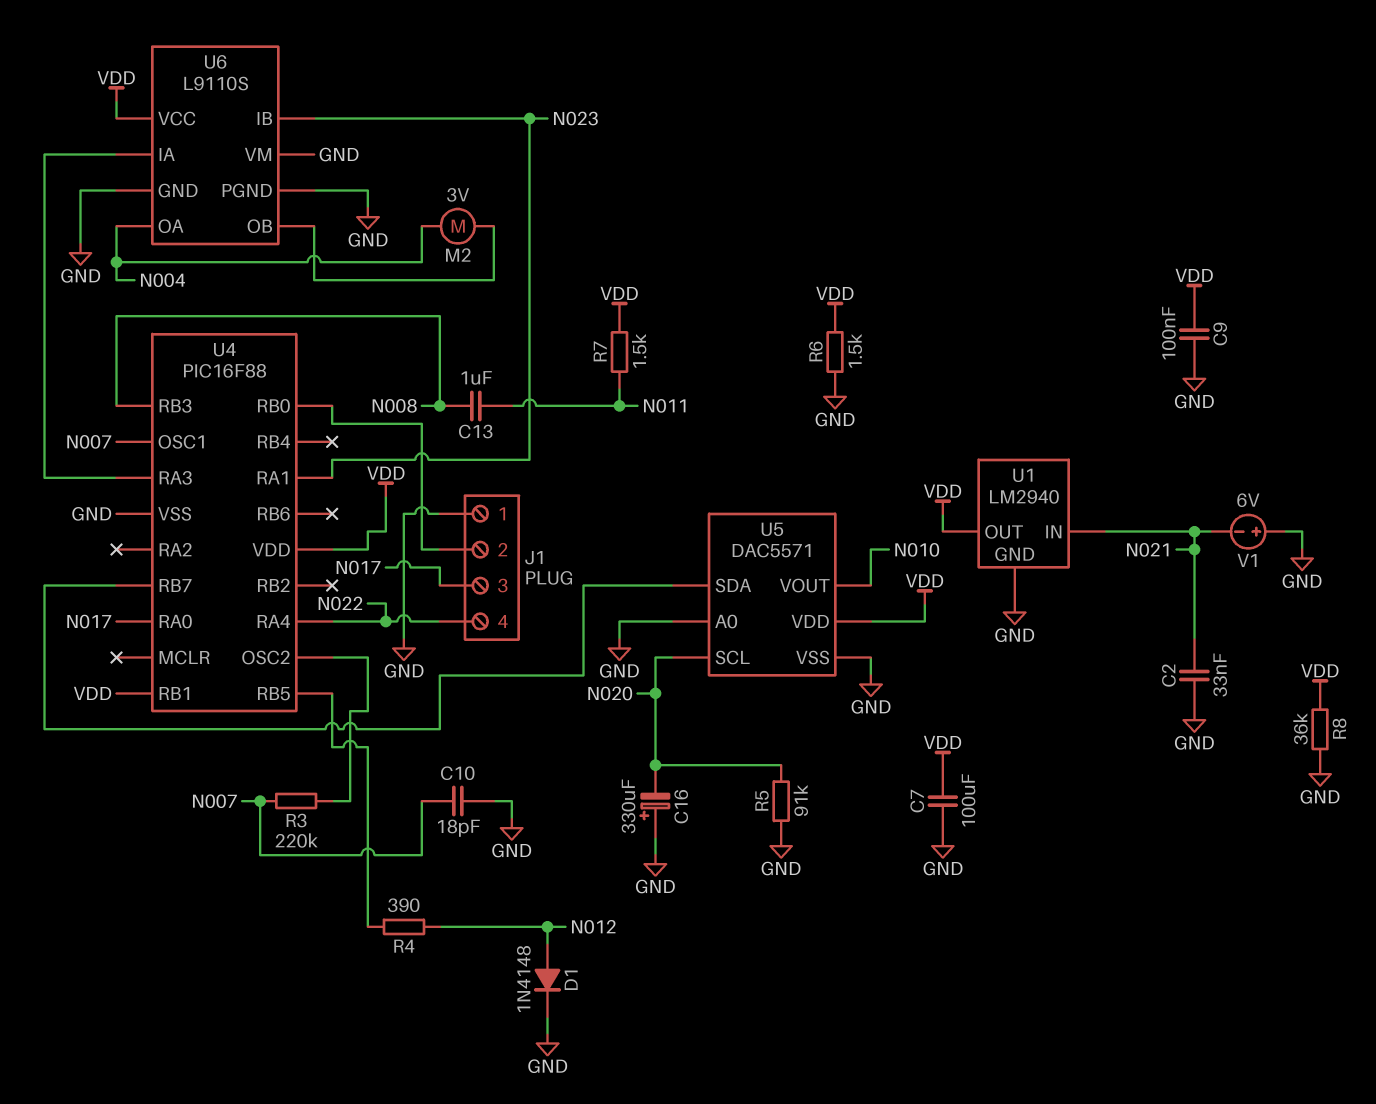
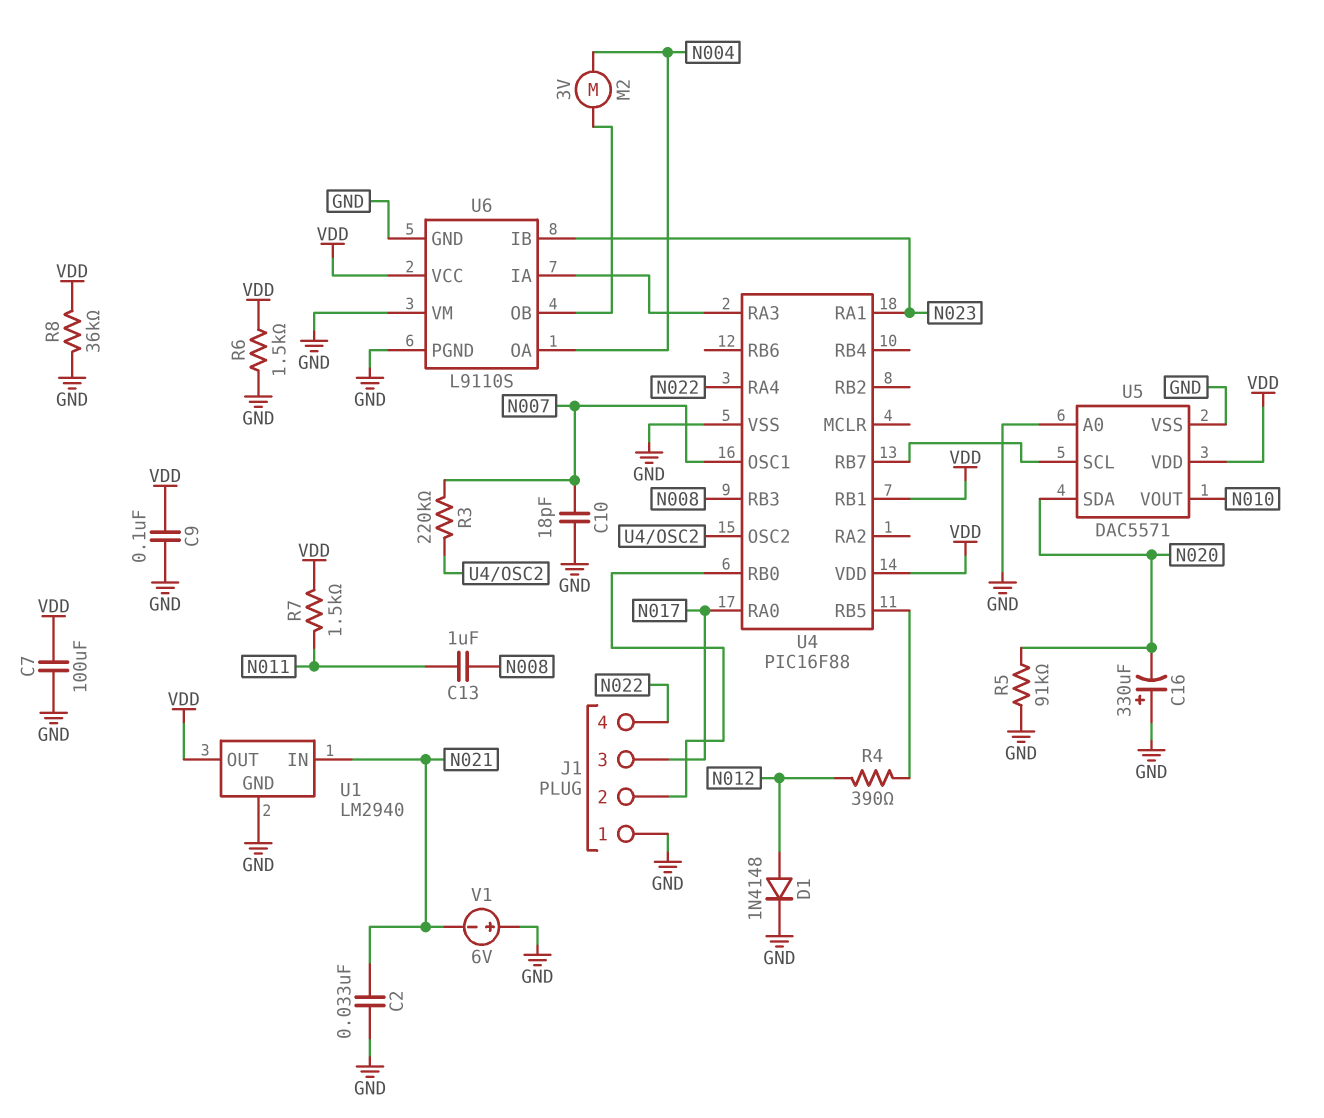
U5 pin SCL: N020 -> U4/RB7
U5 pin SDA: U4/RB7 -> N020

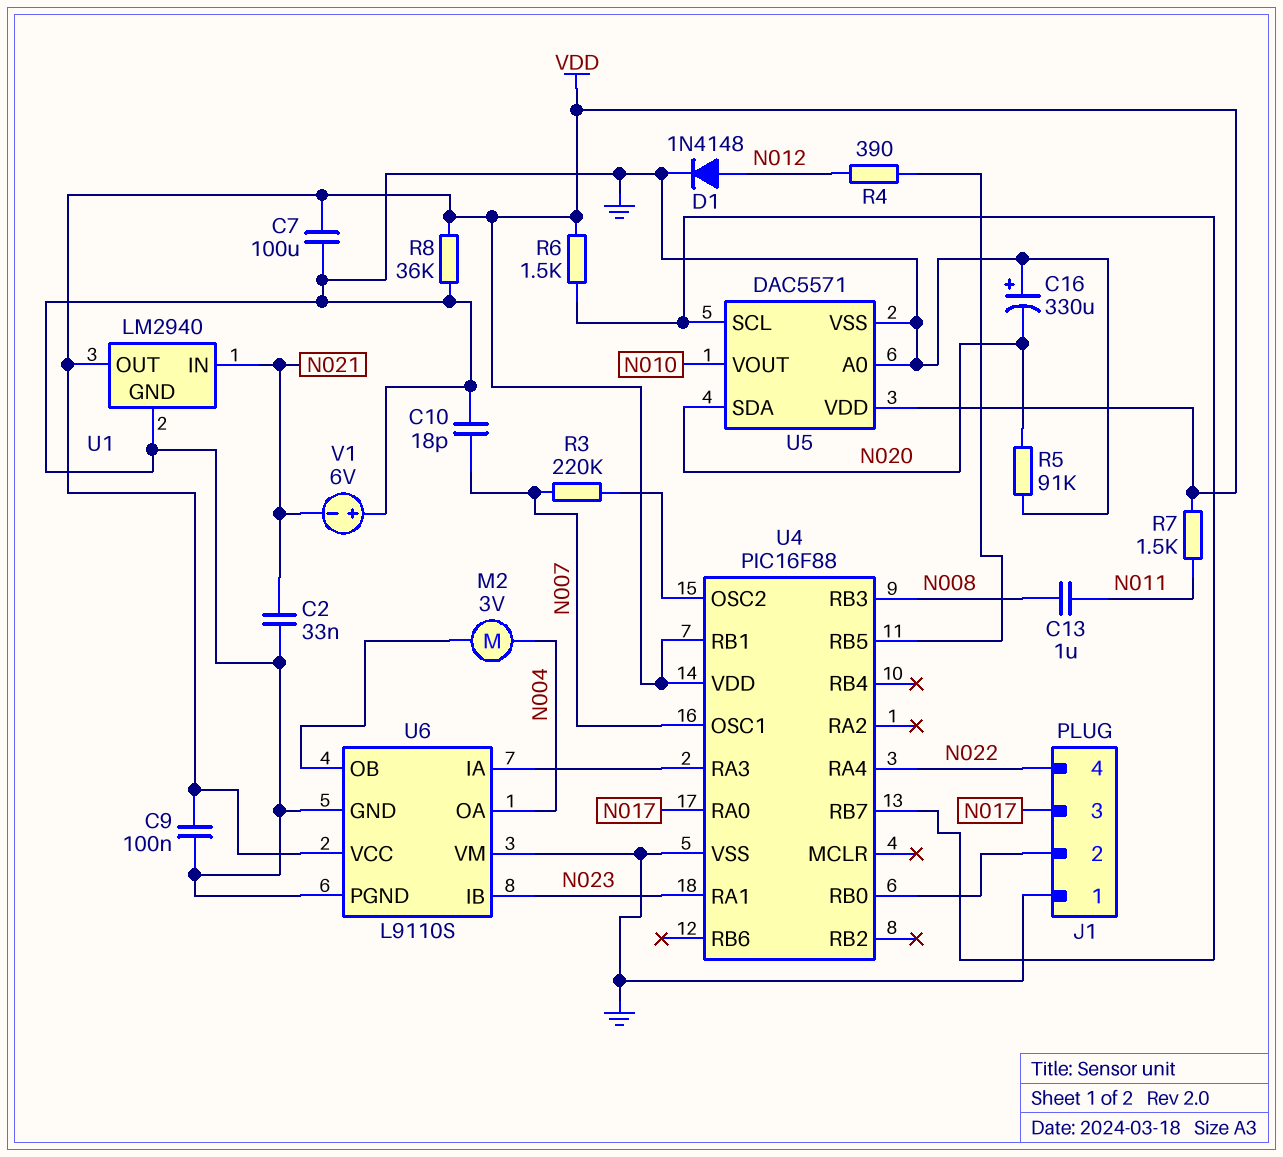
R6: 1.5k (GND, VDD) -> 1.5k (U4/RB7, VDD)

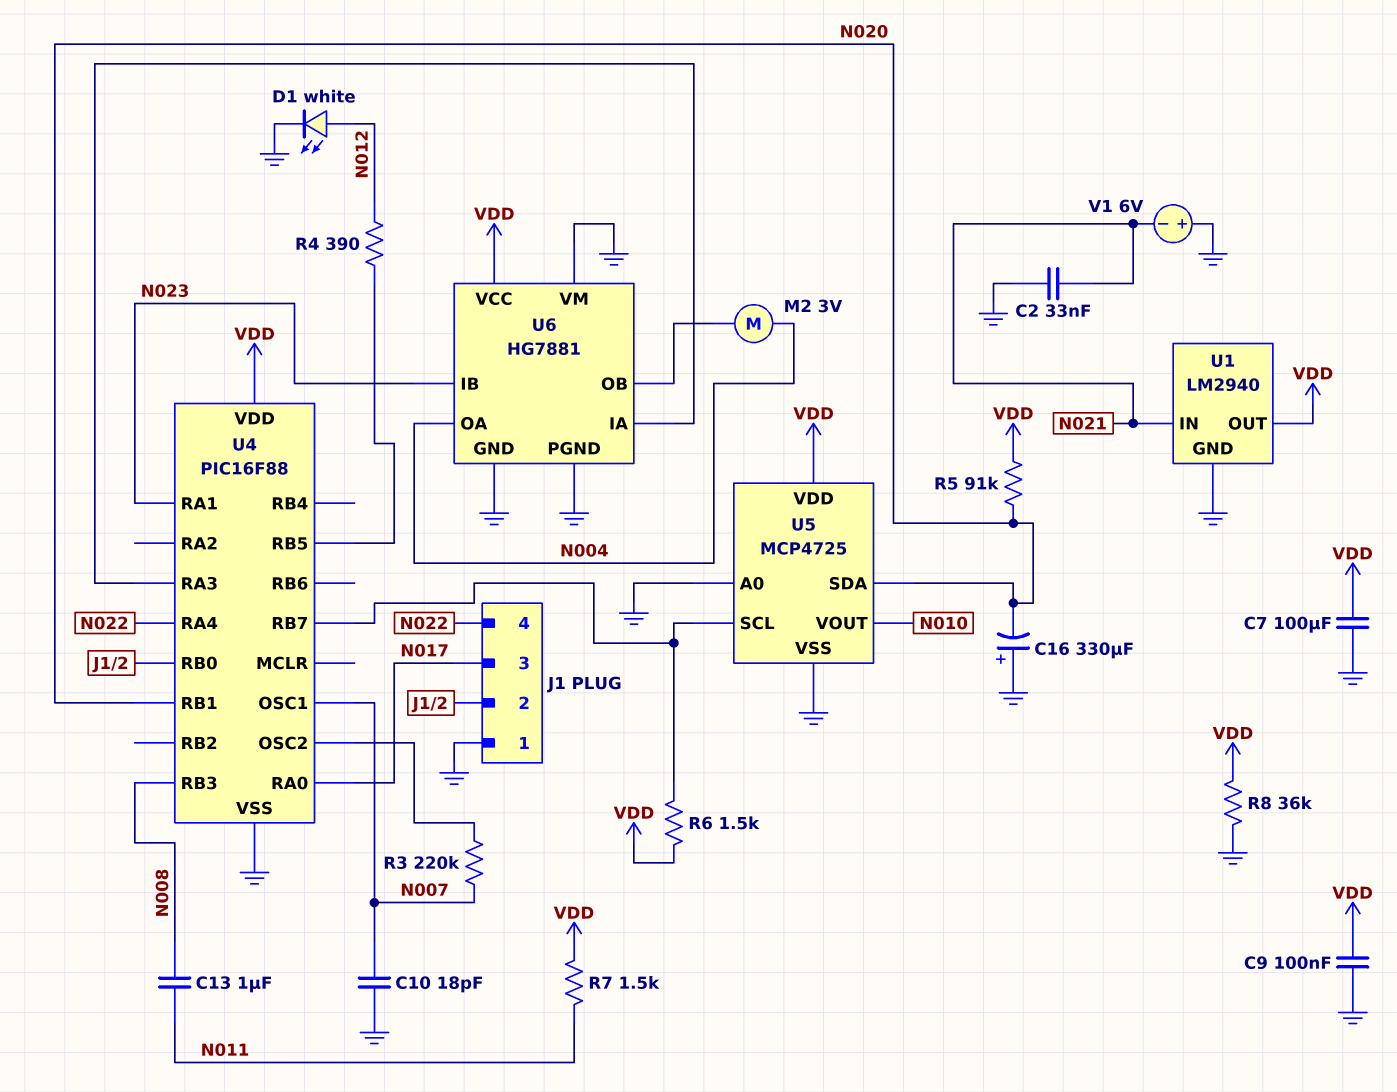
D1: diode 1N4148 (A N012, K GND) -> LED white (A N012, K GND)
R5: 91k (GND, N020) -> 91k (N020, VDD)
U4 pin RB1: VDD -> N020
U5: DAC5571 -> MCP4725
U6: L9110S -> HG7881

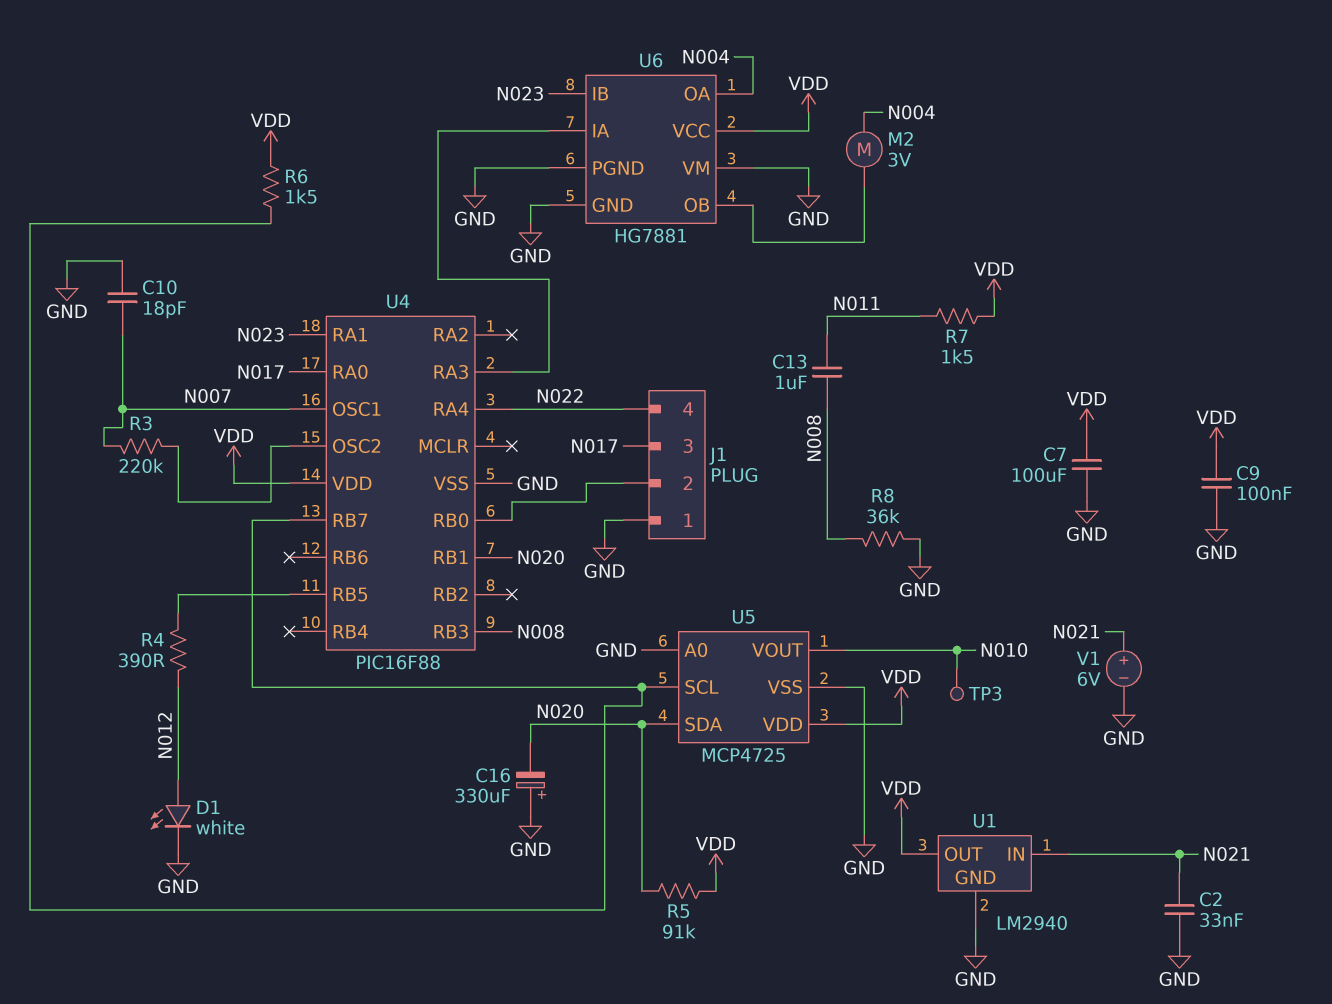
R8: 36k (GND, VDD) -> 36k (GND, N008)
TP3: none -> test point (N010)
V1: 6V (plus GND, minus N021) -> 6V (plus N021, minus GND)

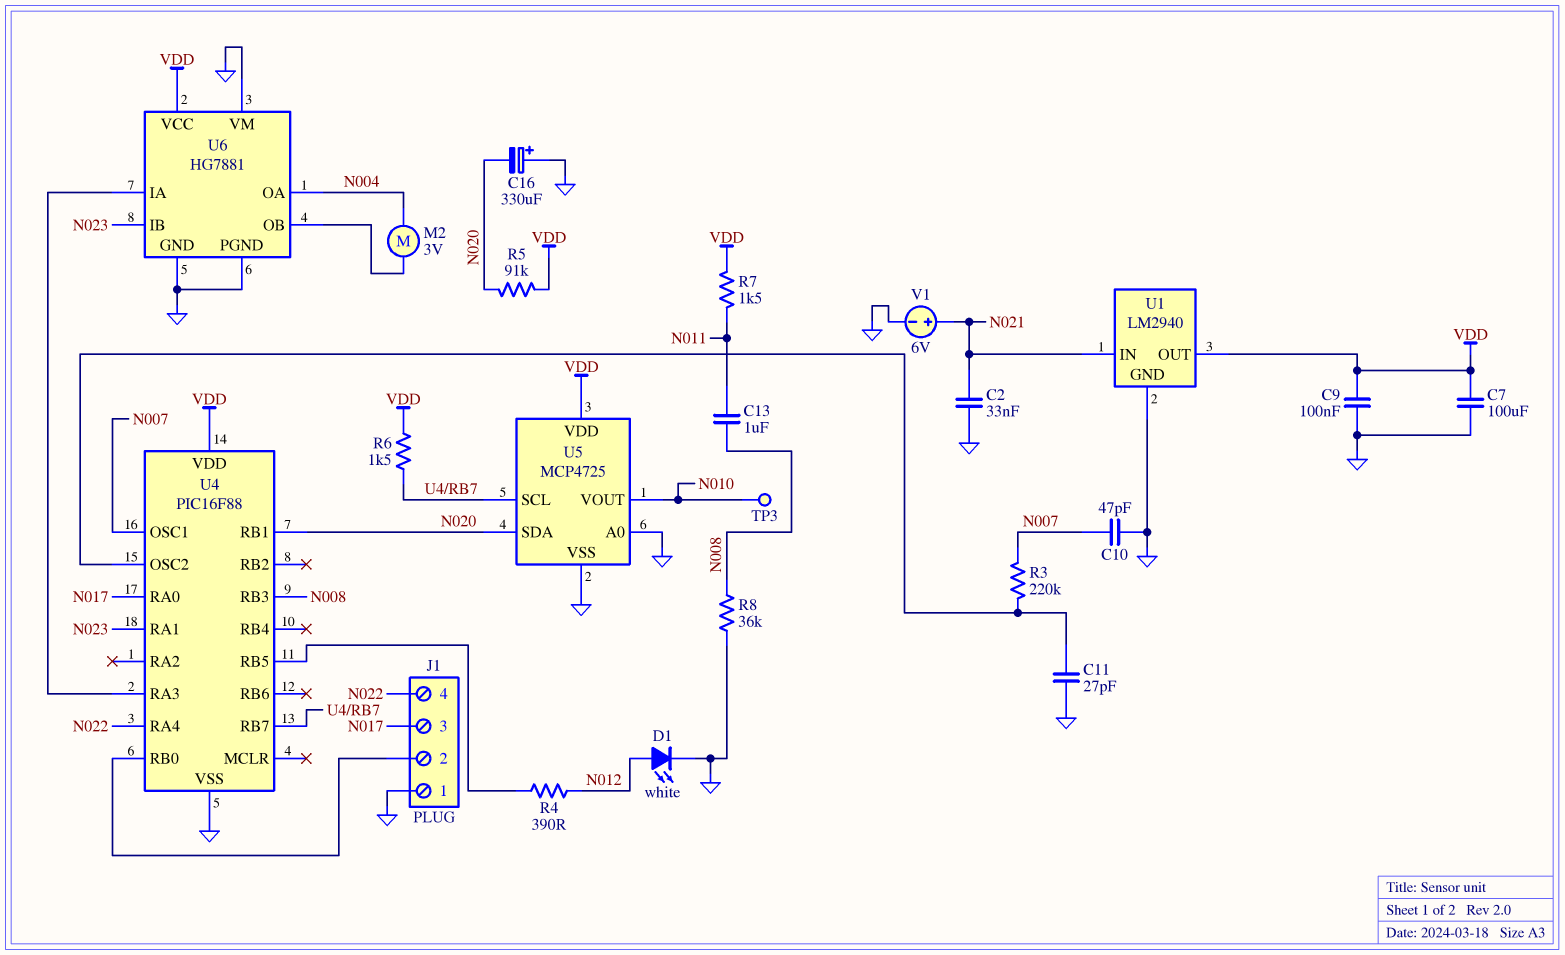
C10: 18pF (GND, N007) -> 47pF (GND, N007)
C11: none -> 27pF (GND, U4/OSC2)

